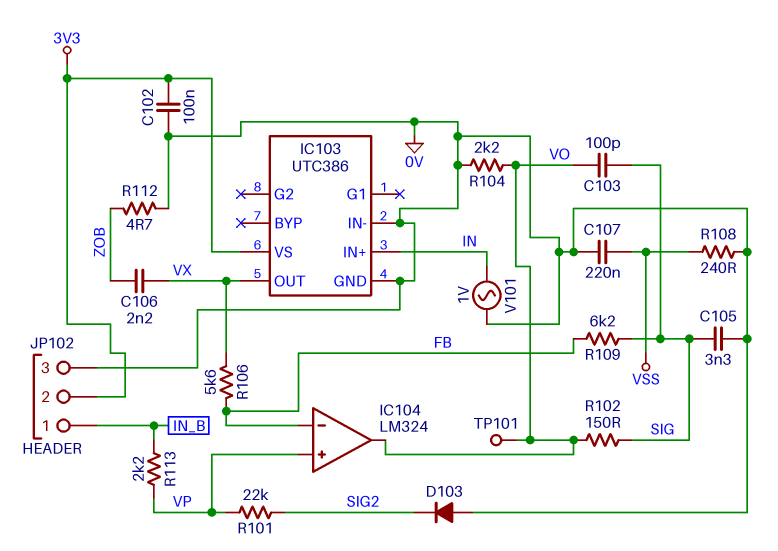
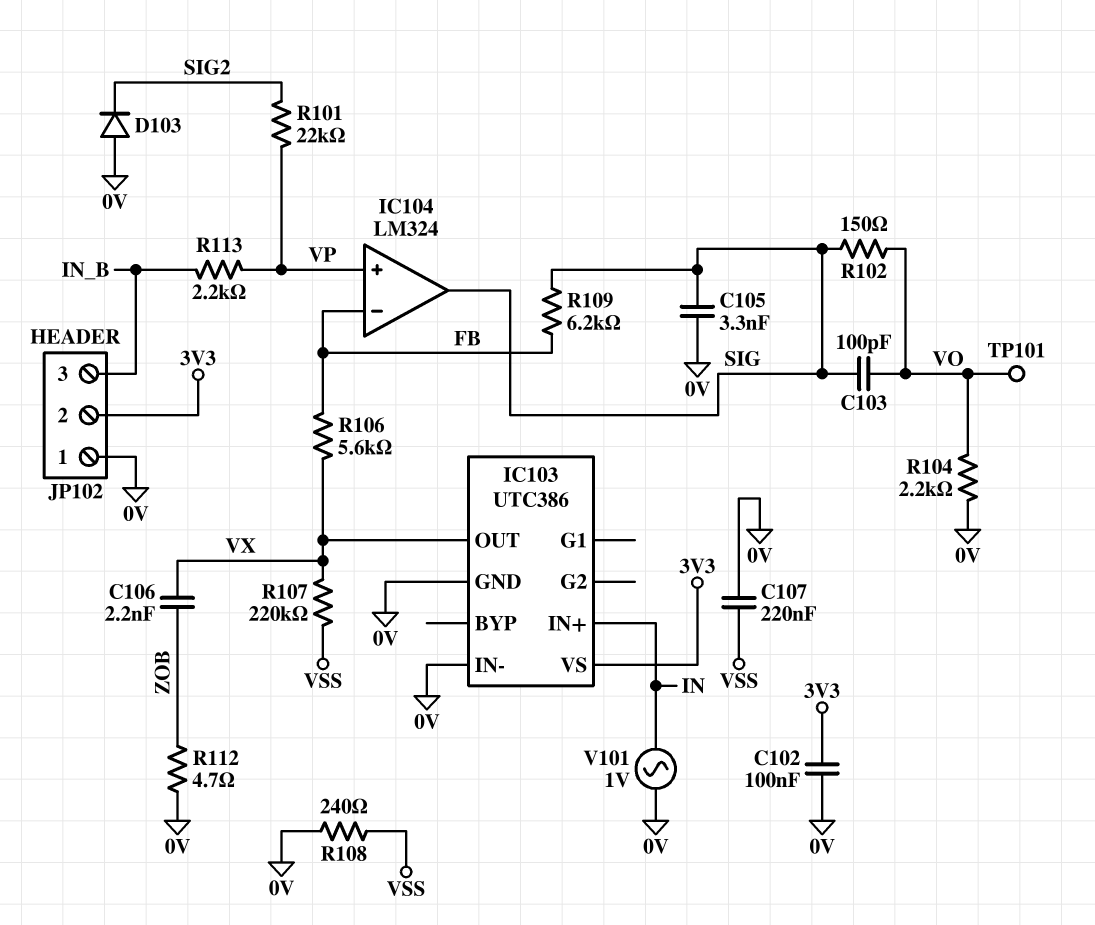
IC104 pin out: VO -> SIG
JP102 pin 1: IN_B -> 0V
JP102 pin 3: 0V -> IN_B
R107: none -> 220k (VSS, VX)

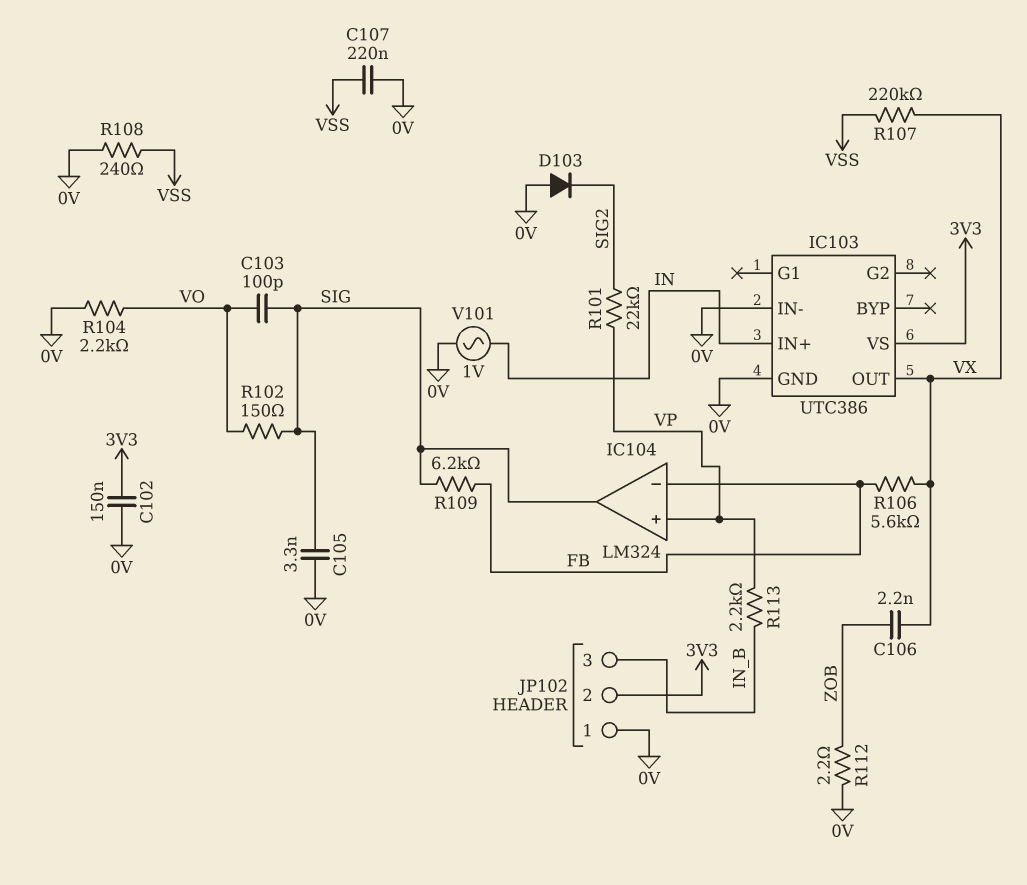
C102: 100nF (0V, 3V3) -> 150nF (0V, 3V3)
R112: 4.7 (0V, ZOB) -> 2.2 (0V, ZOB)
TP101: test point (VO) -> none

